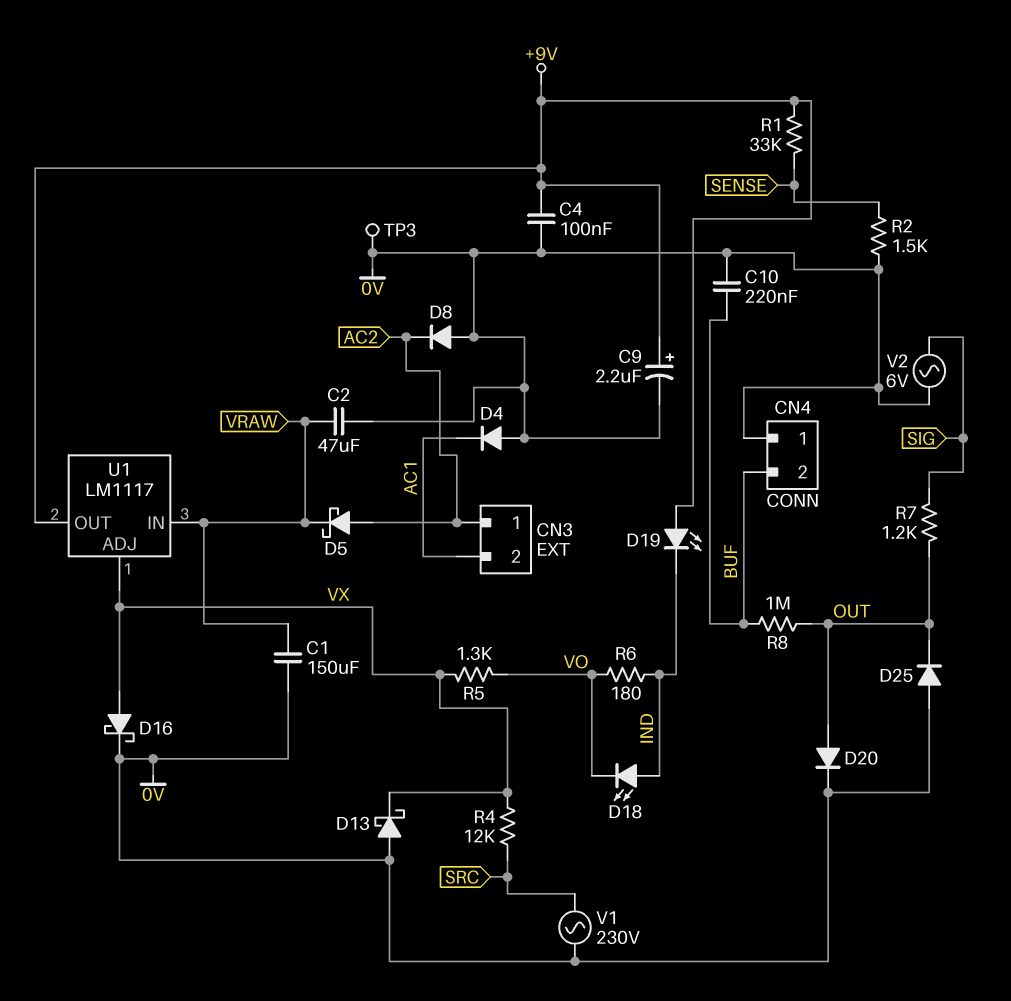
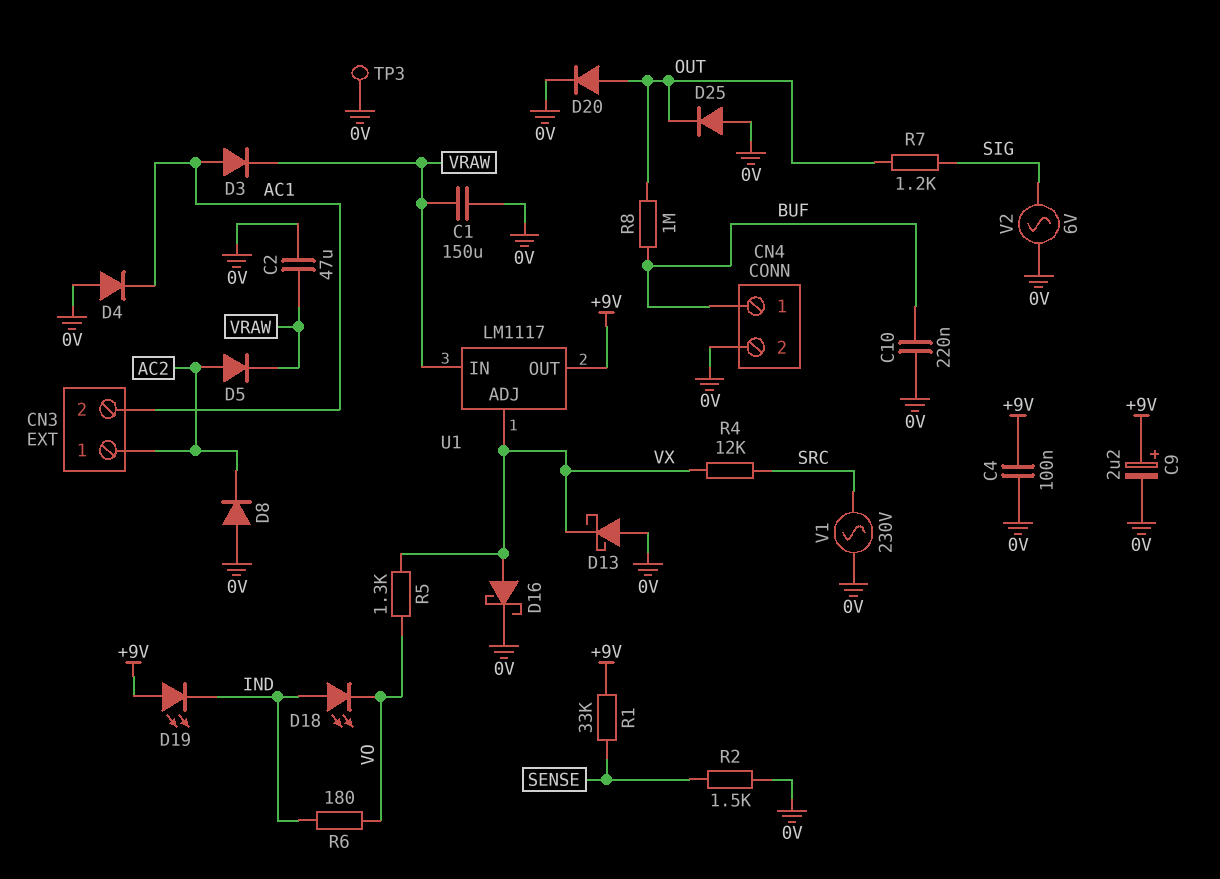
CN4 pin 1: 0V -> BUF
CN4 pin 2: BUF -> 0V
D3: none -> diode (A AC1, K VRAW)
D5: schottky (A AC2, K VRAW) -> diode (A AC2, K VRAW)

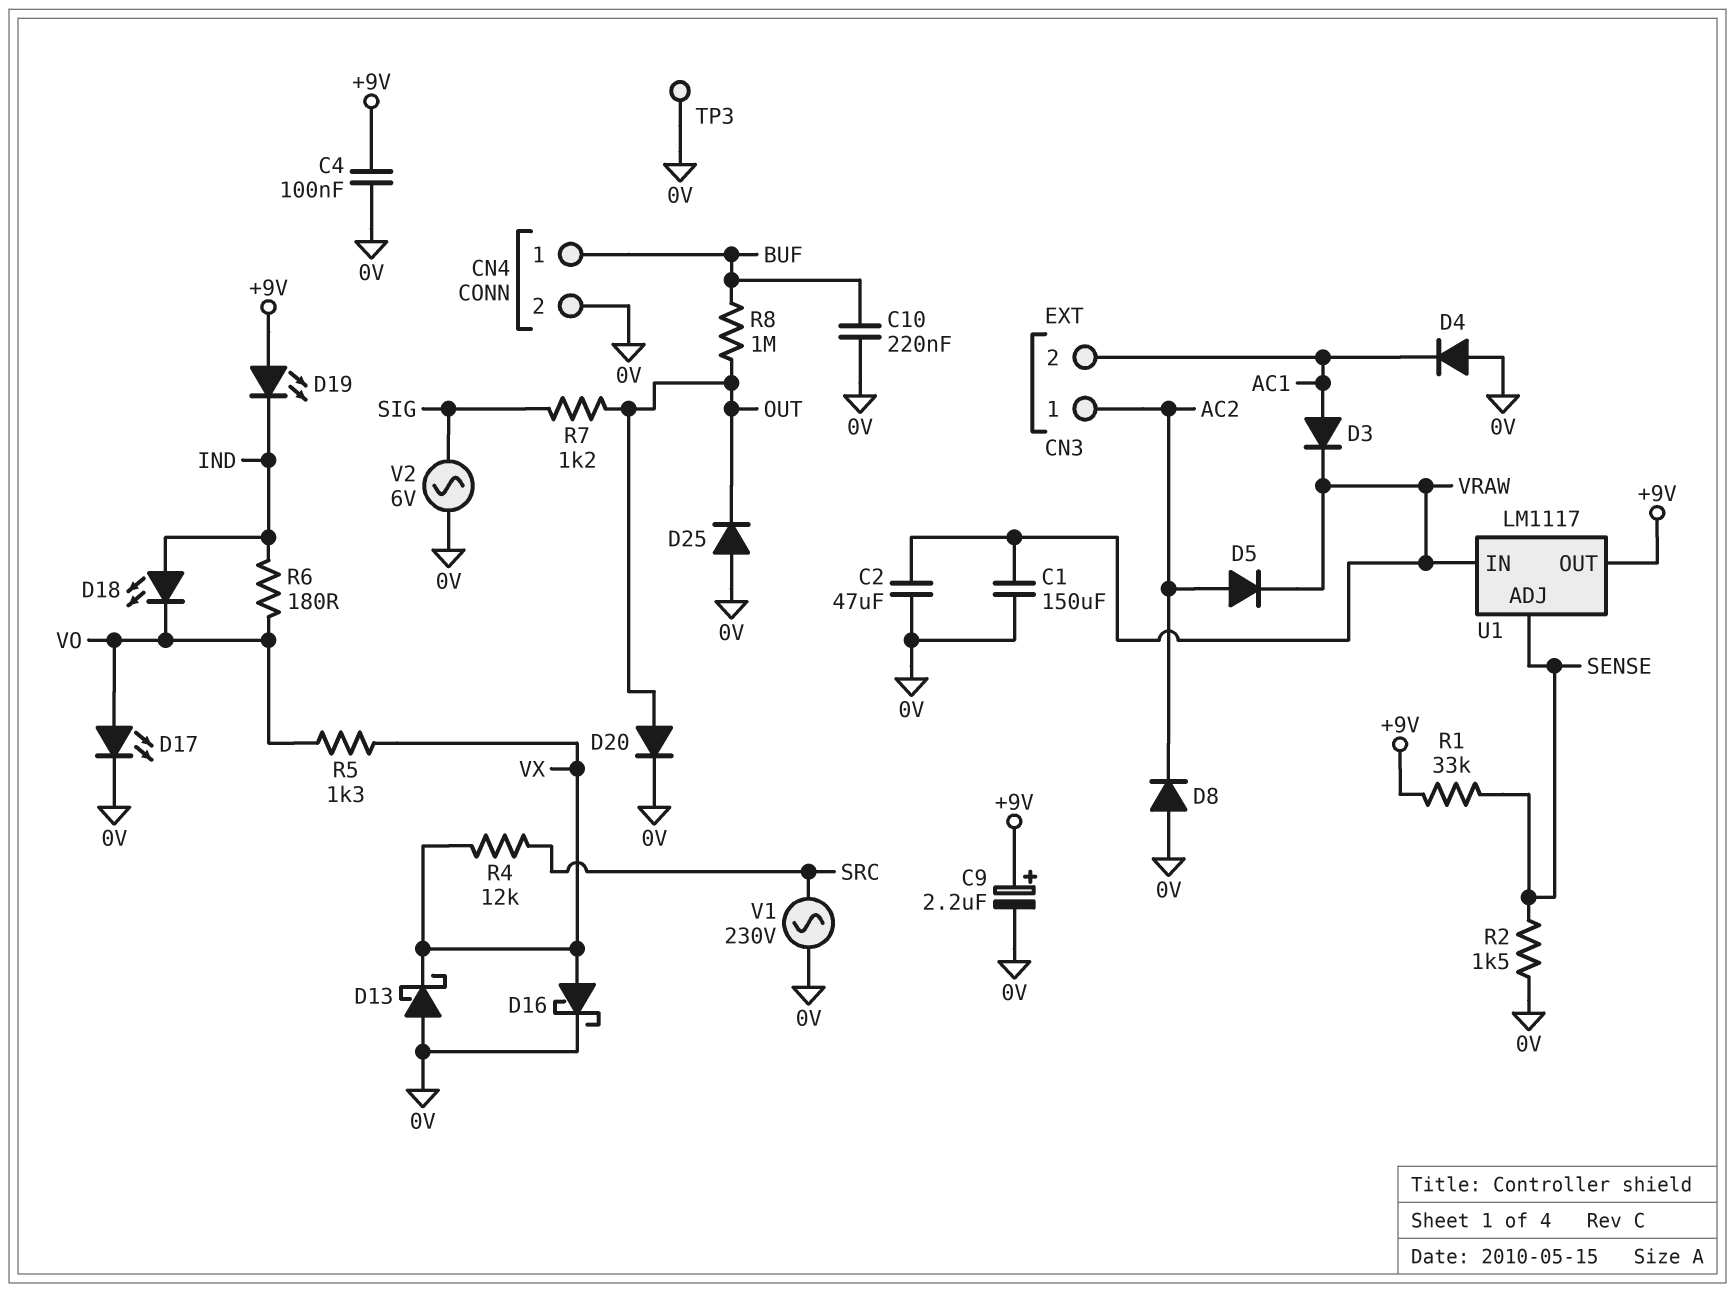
D17: none -> LED (A VO, K 0V)
U1 pin ADJ: VX -> SENSE

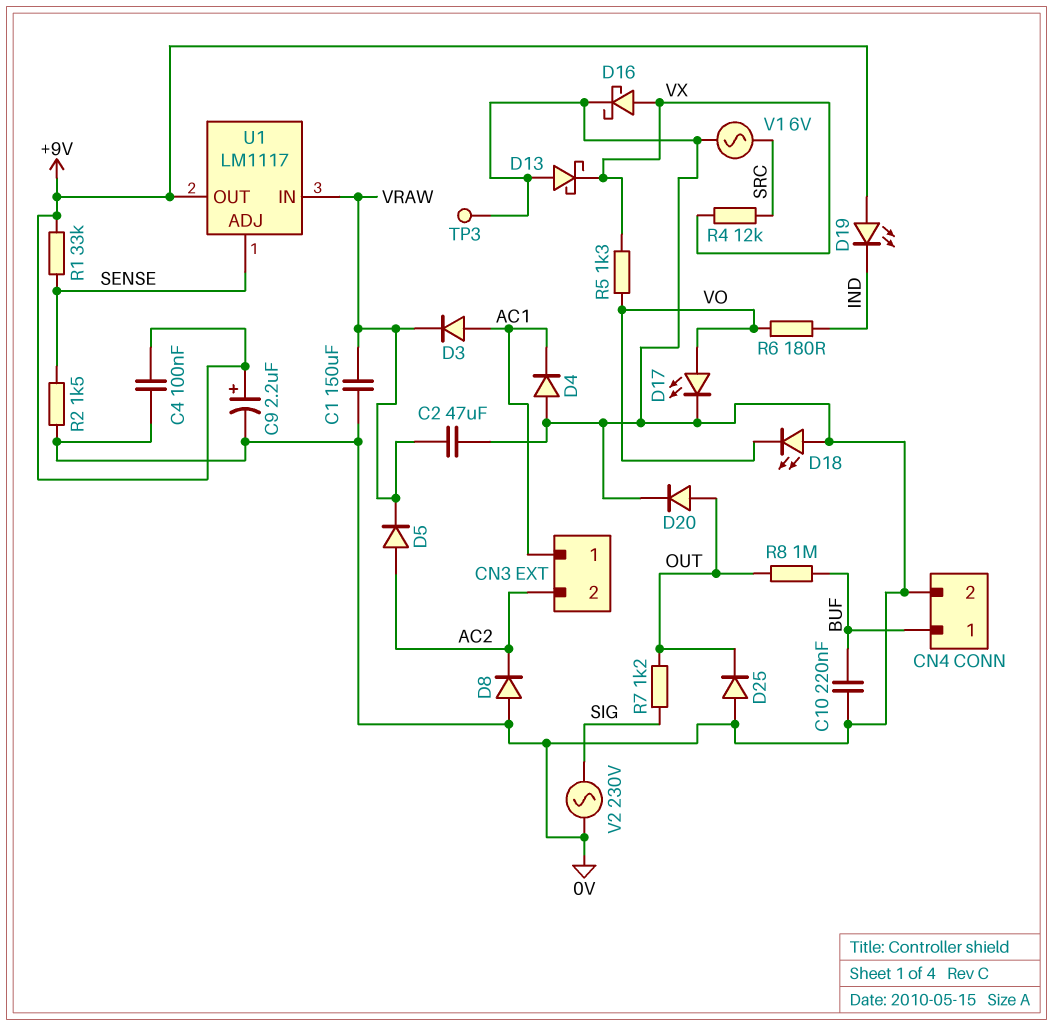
CN3 pin 1: AC2 -> AC1
CN3 pin 2: AC1 -> AC2
D18: LED (A IND, K VO) -> LED (A 0V, K VO)
V1: AC 230V (0V, SRC) -> AC 6V (0V, SRC)
V2: AC 6V (0V, SIG) -> AC 230V (0V, SIG)

